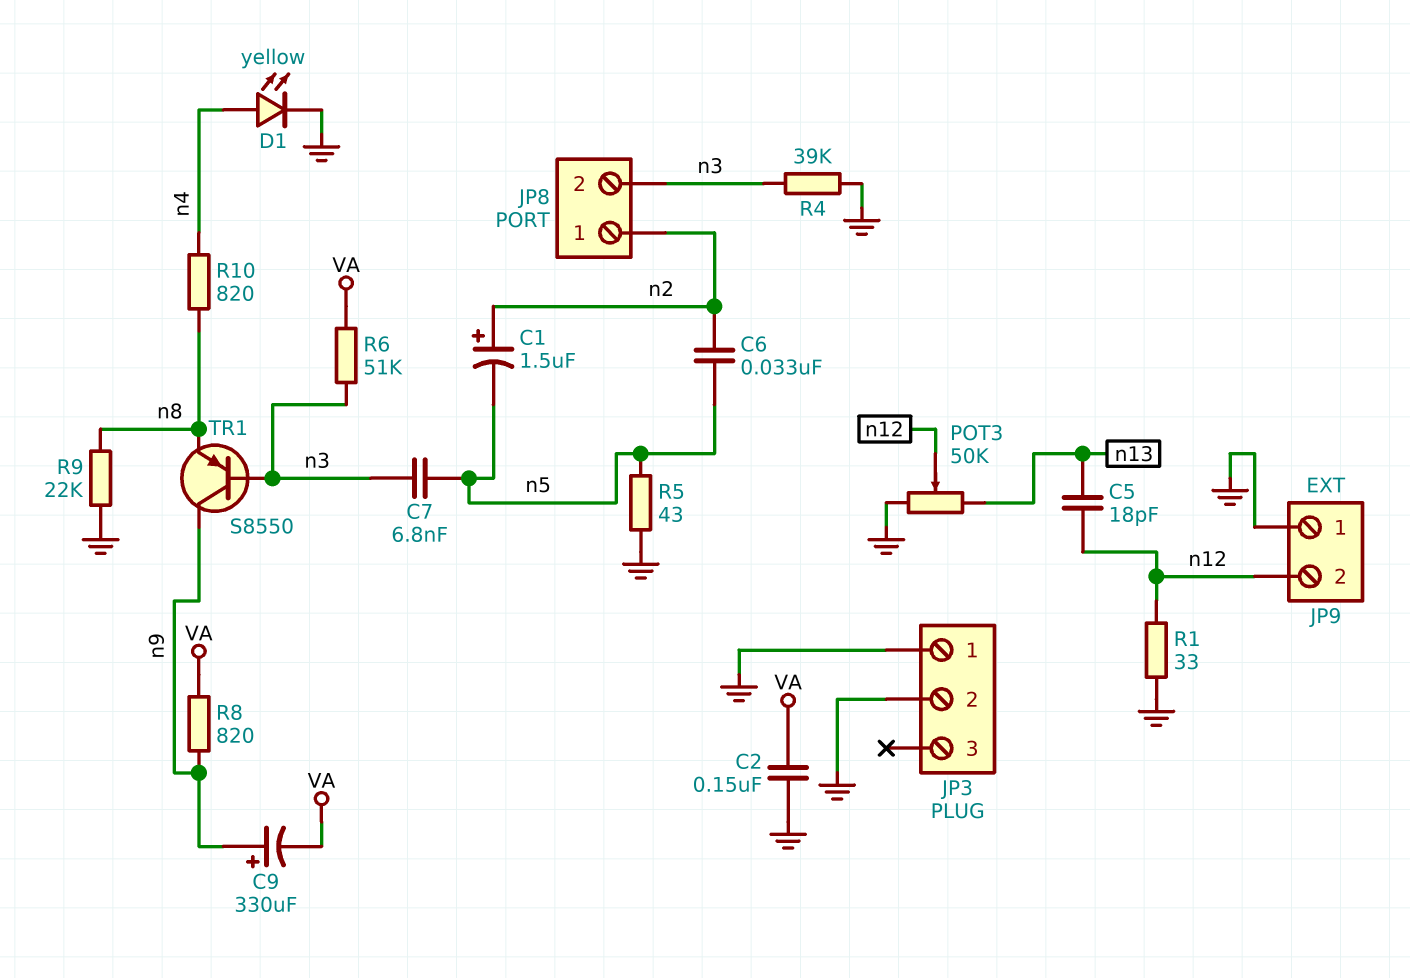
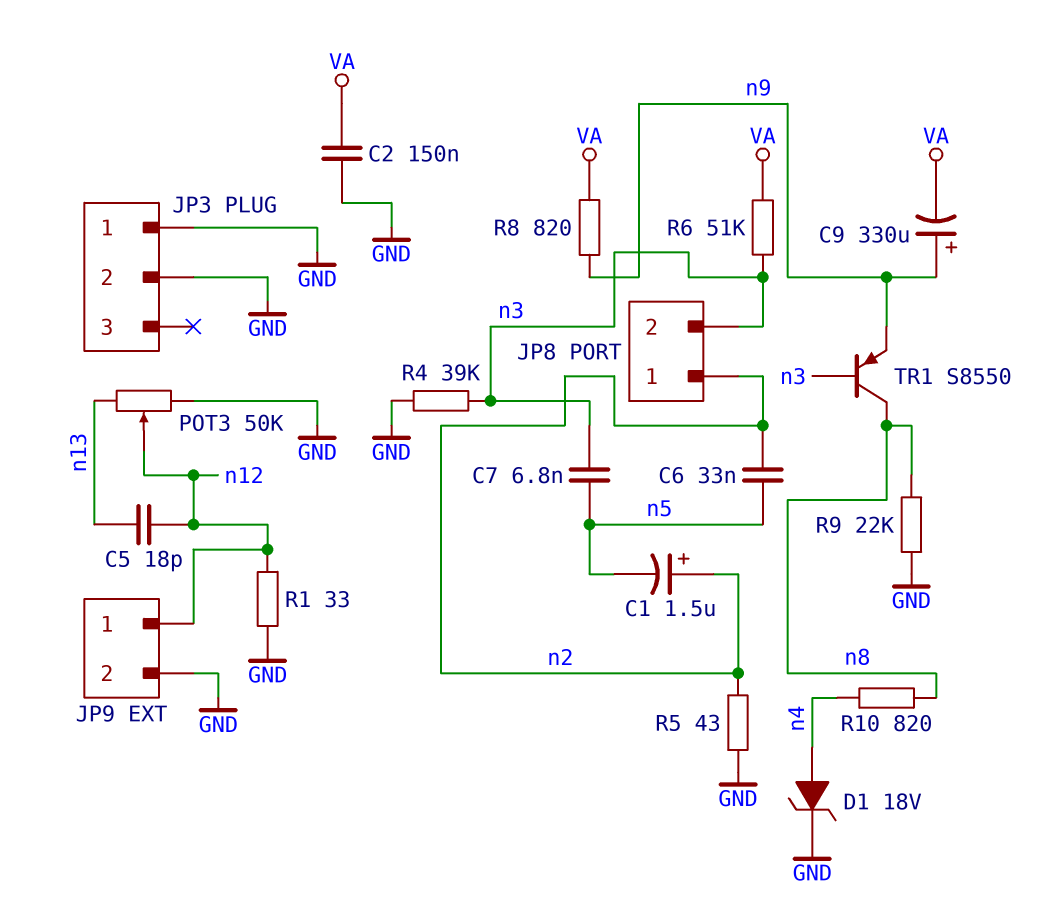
D1: LED yellow (A n4, K GND) -> zener 18V (A n4, K GND)
JP9 pin 1: GND -> n12
JP9 pin 2: n12 -> GND
R5: 43 (GND, n5) -> 43 (GND, n2)
TR1: PNP S8550 (B n3, C n9, E n8) -> PNP S8550 (B n3, C n8, E n9)

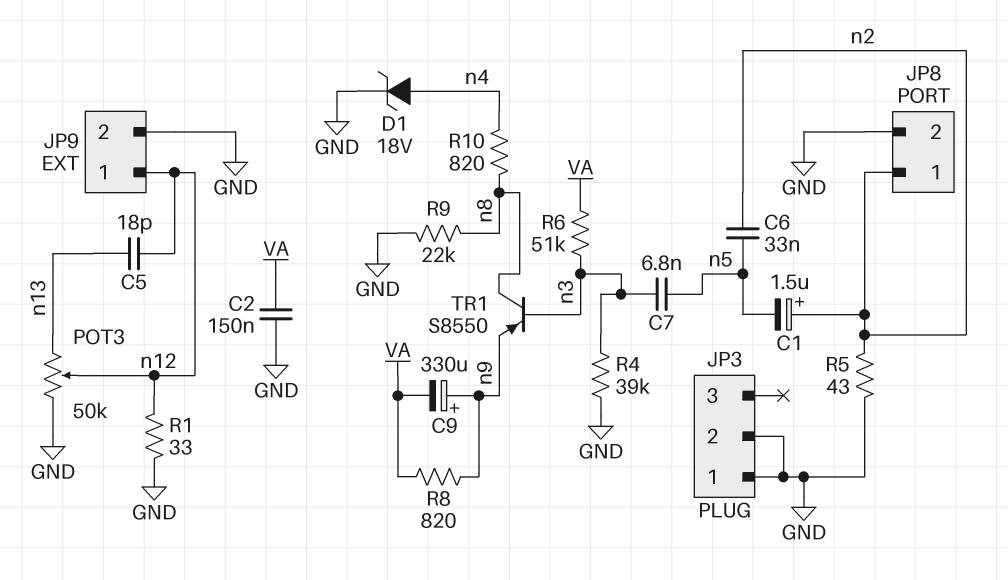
JP8 pin 2: n3 -> GND

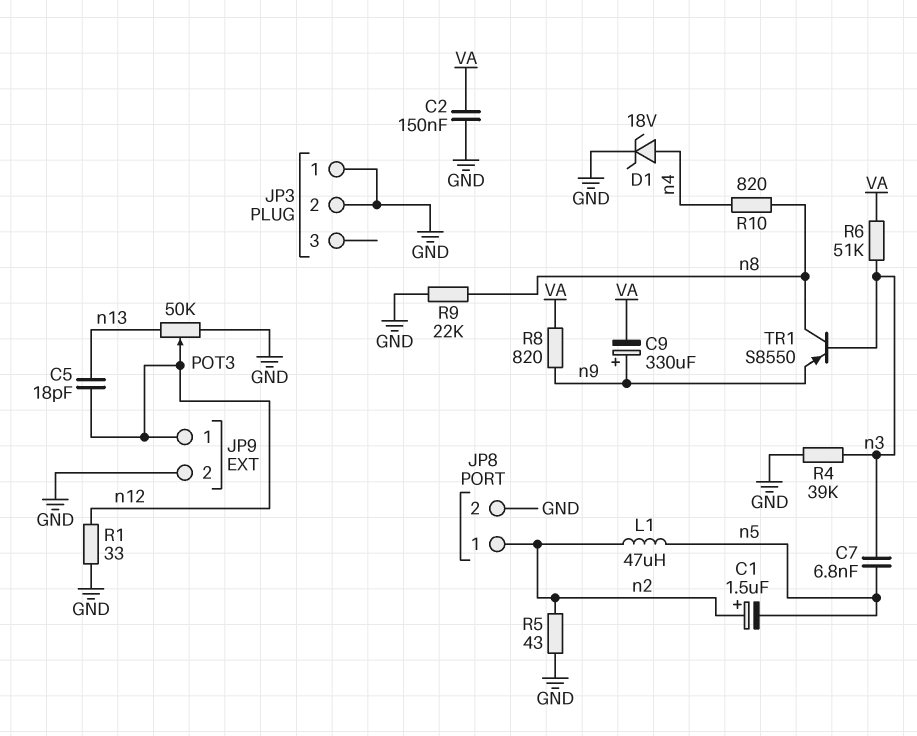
C6: 33nF (n2, n5) -> none
L1: none -> 47uH (n2, n5)

